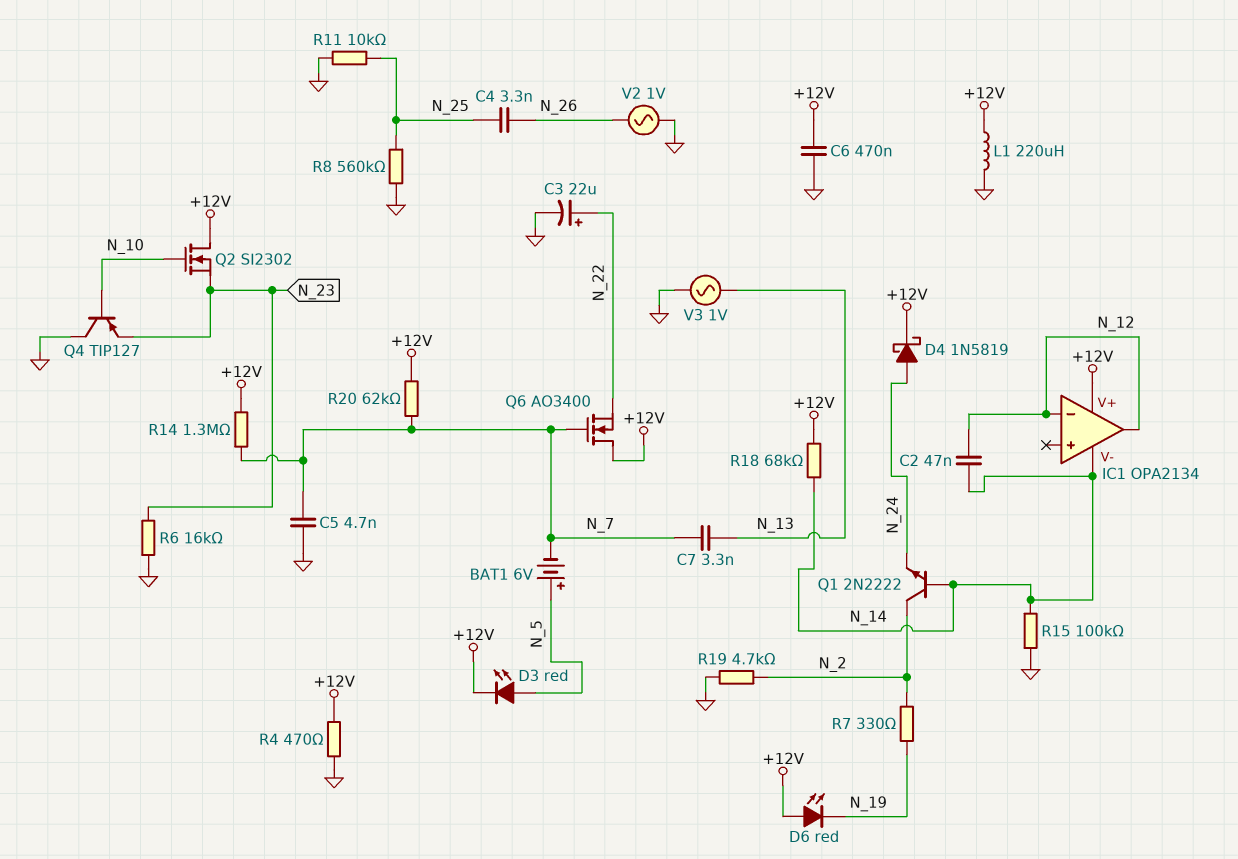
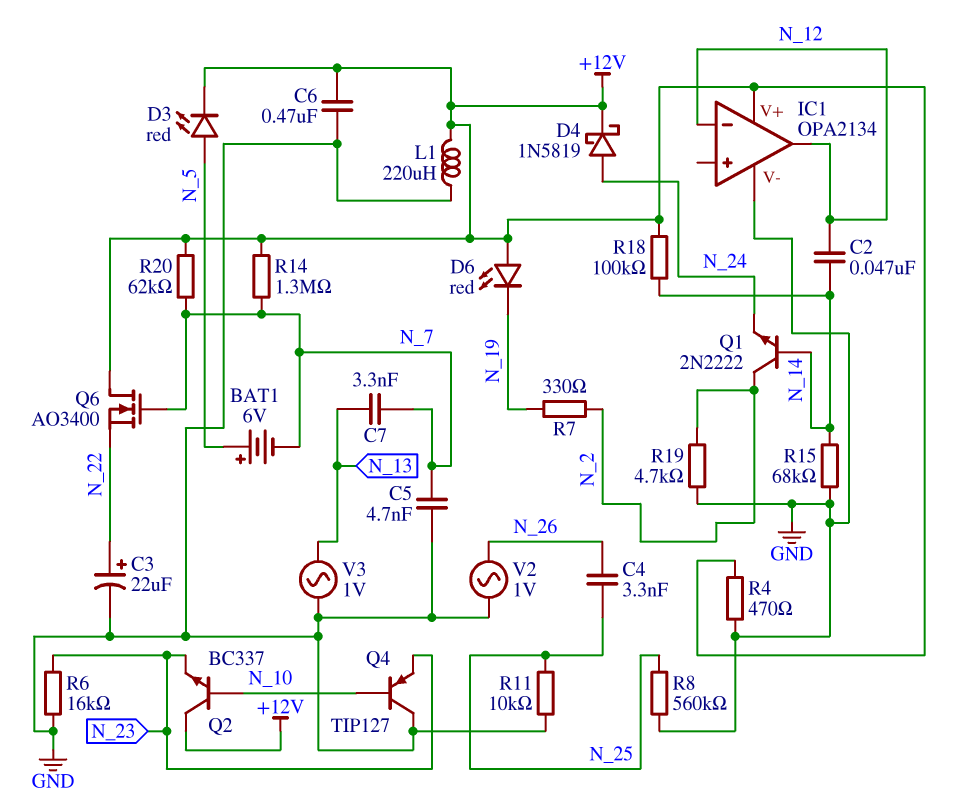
IC1 pin V-: N_14 -> GND
Q2: NMOS SI2302 (G N_10, D +12V, S N_23) -> NPN BC337 (B N_10, C +12V, E N_23)
R15: 100k (GND, N_14) -> 68k (GND, N_14)
R18: 68k (+12V, N_14) -> 100k (+12V, N_14)

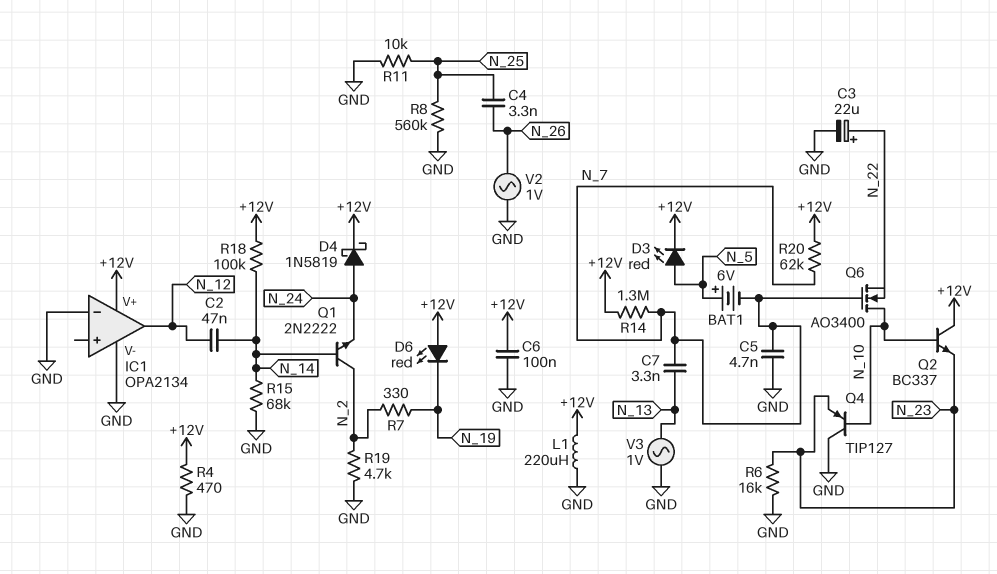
C6: 470nF (+12V, GND) -> 100nF (+12V, GND)
IC1 pin in-: N_12 -> GND
Q6: NMOS AO3400 (G N_7, D +12V, S N_22) -> NMOS AO3400 (G N_7, D N_10, S N_22)

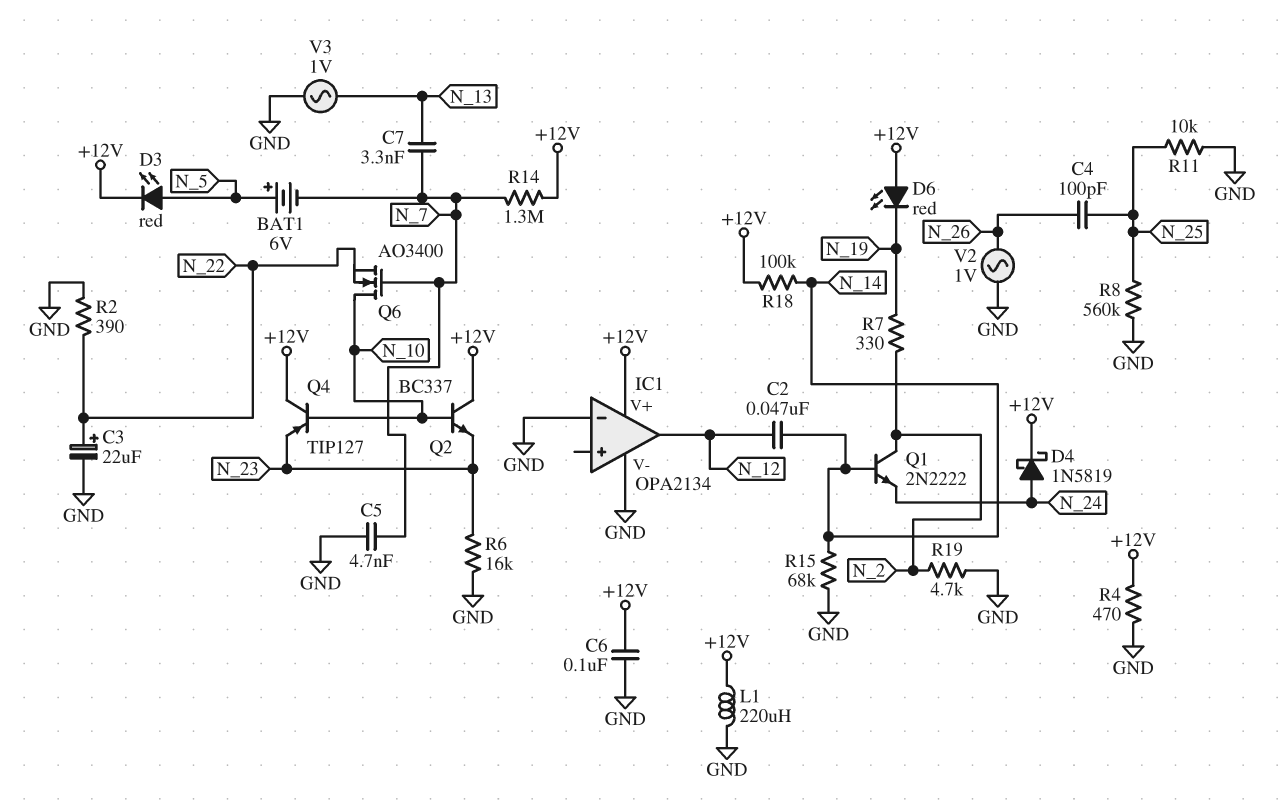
C4: 3.3nF (N_25, N_26) -> 100pF (N_25, N_26)
Q4: PNP TIP127 (B N_10, C GND, E N_23) -> PNP TIP127 (B N_10, C +12V, E N_23)
R2: none -> 390 (GND, N_22)
R20: 62k (+12V, N_7) -> none

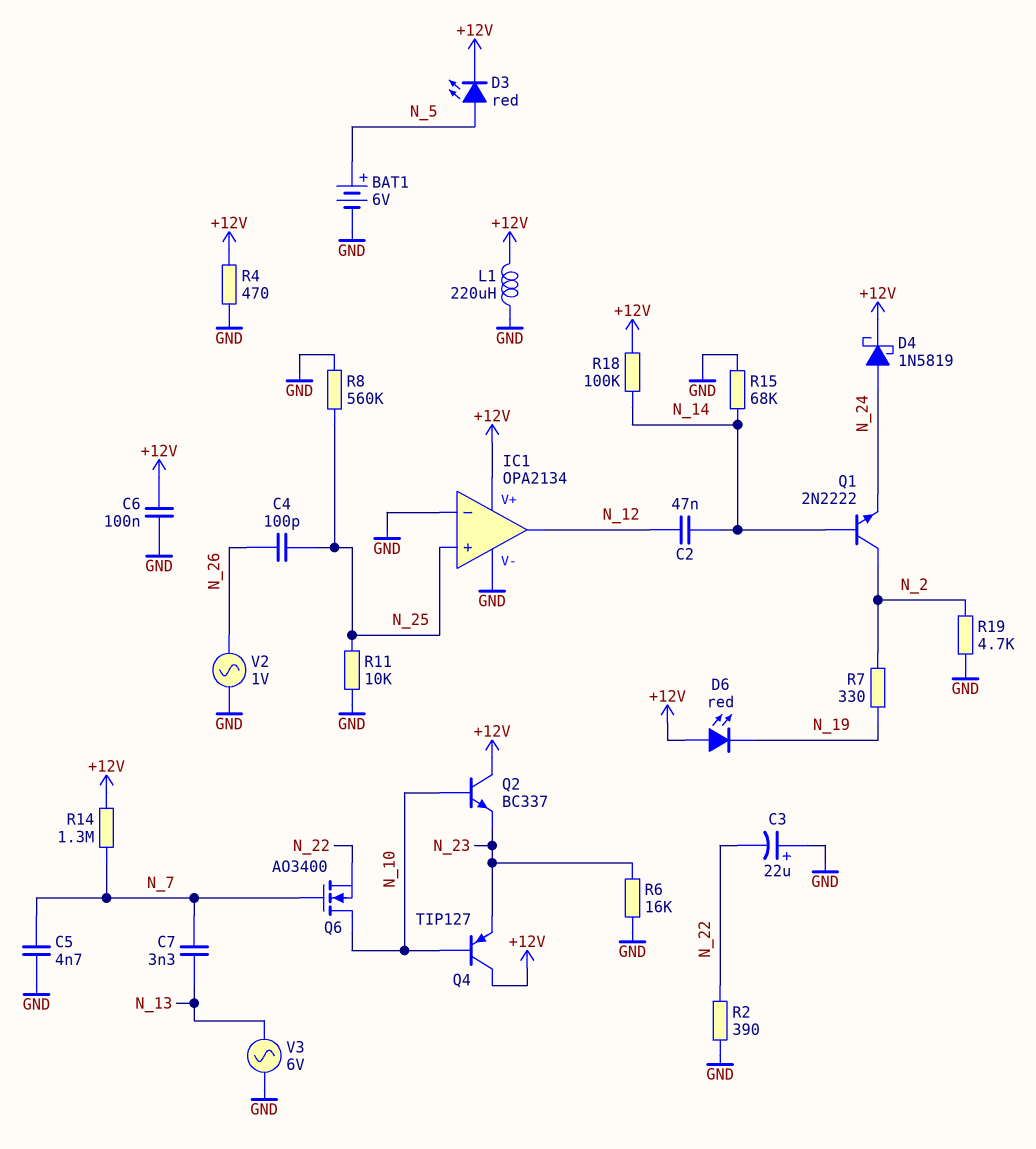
BAT1: 6V (plus N_5, minus N_7) -> 6V (plus N_5, minus GND)
C3: 22uF (plus N_22, minus GND) -> 22uF (plus GND, minus N_22)
IC1 pin in+: none -> N_25
V3: AC 1V (GND, N_13) -> AC 6V (GND, N_13)

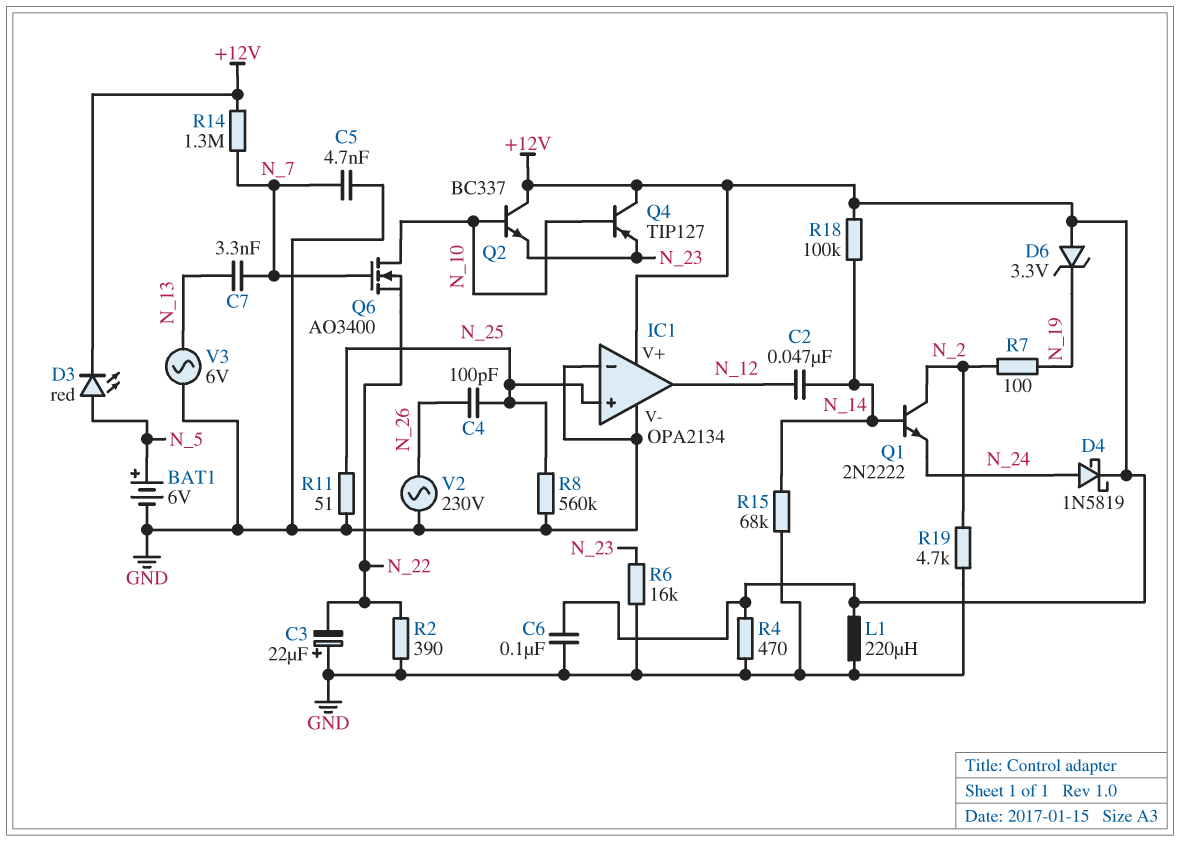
D6: LED red (A +12V, K N_19) -> zener 3.3V (A +12V, K N_19)
R7: 330 (N_2, N_19) -> 100 (N_2, N_19)
R11: 10k (GND, N_25) -> 51 (GND, N_25)
V2: AC 1V (GND, N_26) -> AC 230V (GND, N_26)

